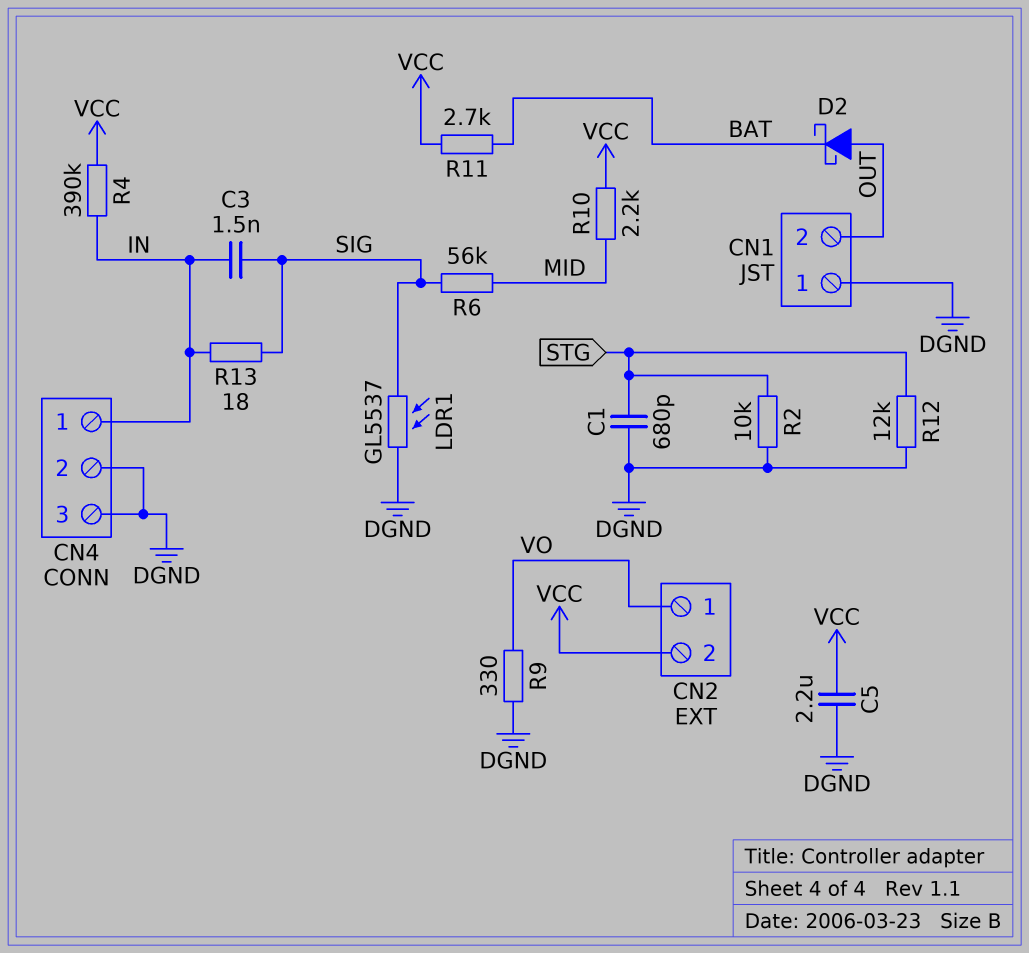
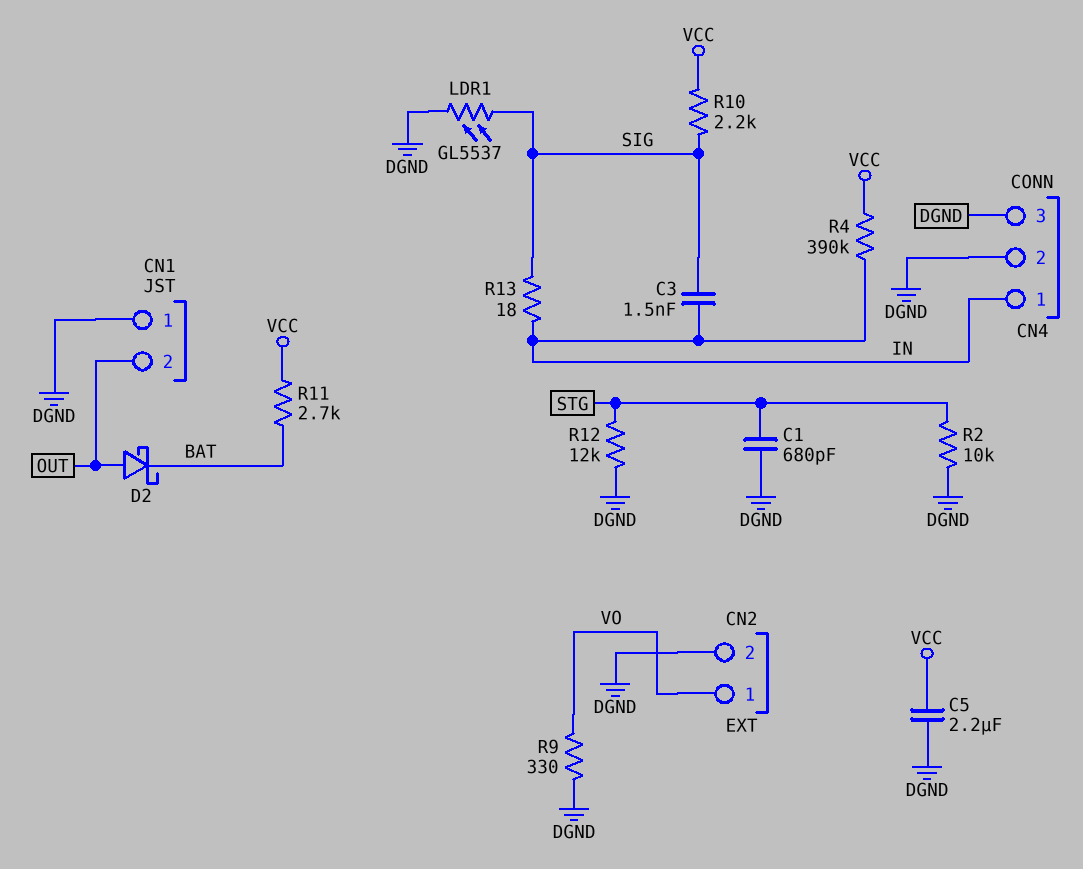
CN2 pin 2: VCC -> DGND
R6: 56k (MID, SIG) -> none
R10: 2.2k (MID, VCC) -> 2.2k (SIG, VCC)

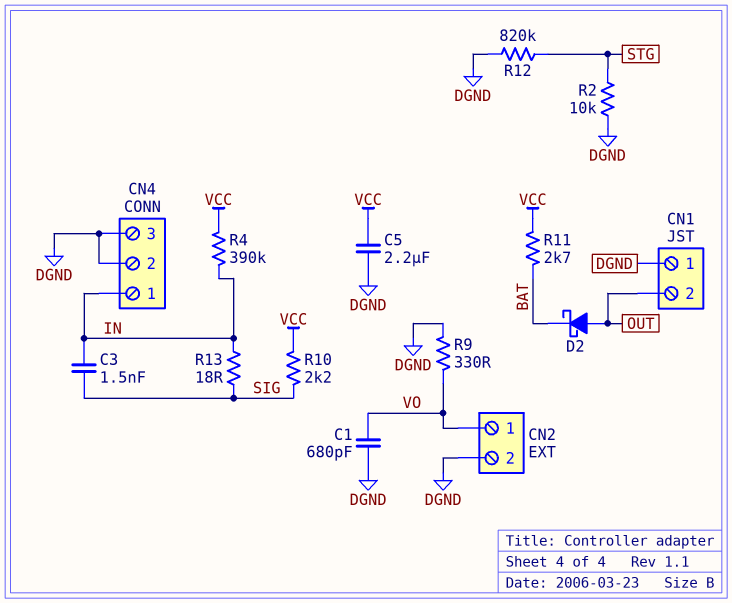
C1: 680pF (DGND, STG) -> 680pF (DGND, VO)
LDR1: GL5537 (DGND, SIG) -> none
R12: 12k (DGND, STG) -> 820k (DGND, STG)

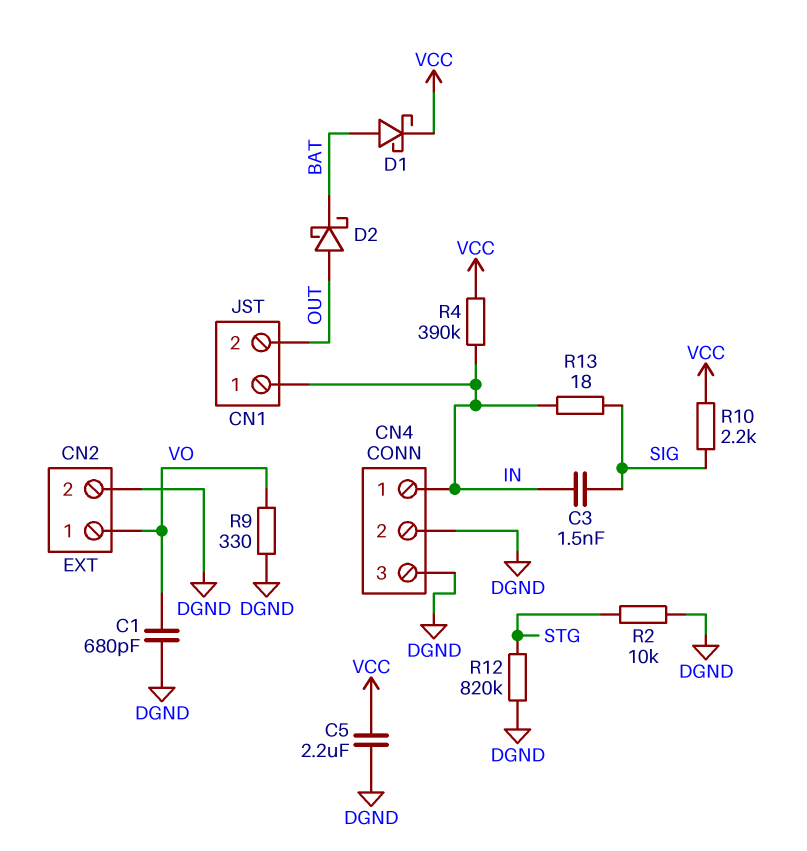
CN1 pin 1: DGND -> IN
D1: none -> schottky (A BAT, K VCC)
R11: 2.7k (BAT, VCC) -> none

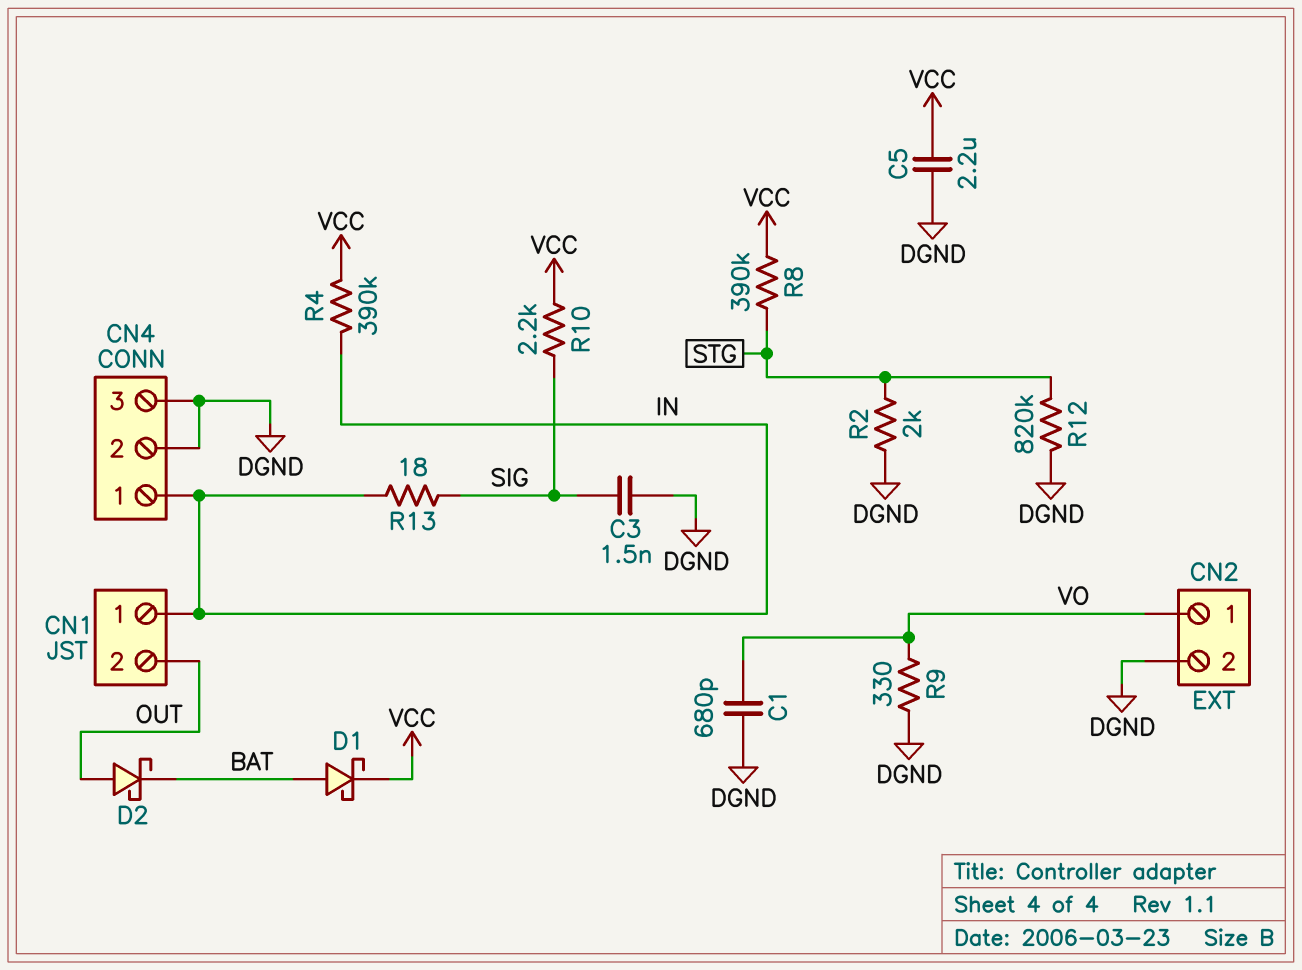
C3: 1.5nF (IN, SIG) -> 1.5nF (DGND, SIG)
R2: 10k (DGND, STG) -> 2k (DGND, STG)
R8: none -> 390k (STG, VCC)

